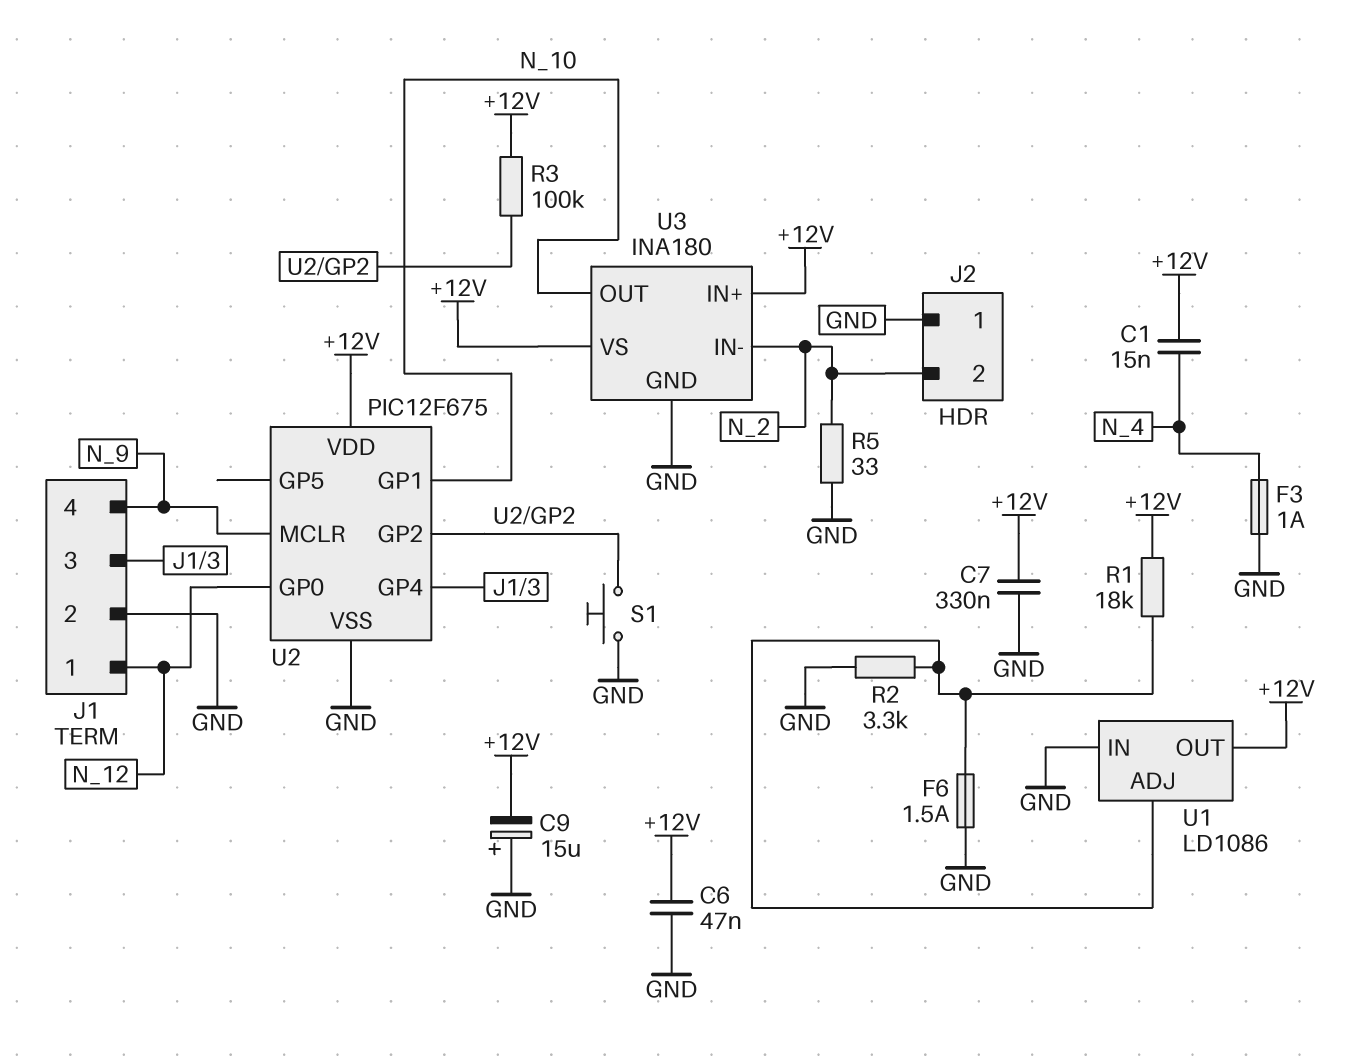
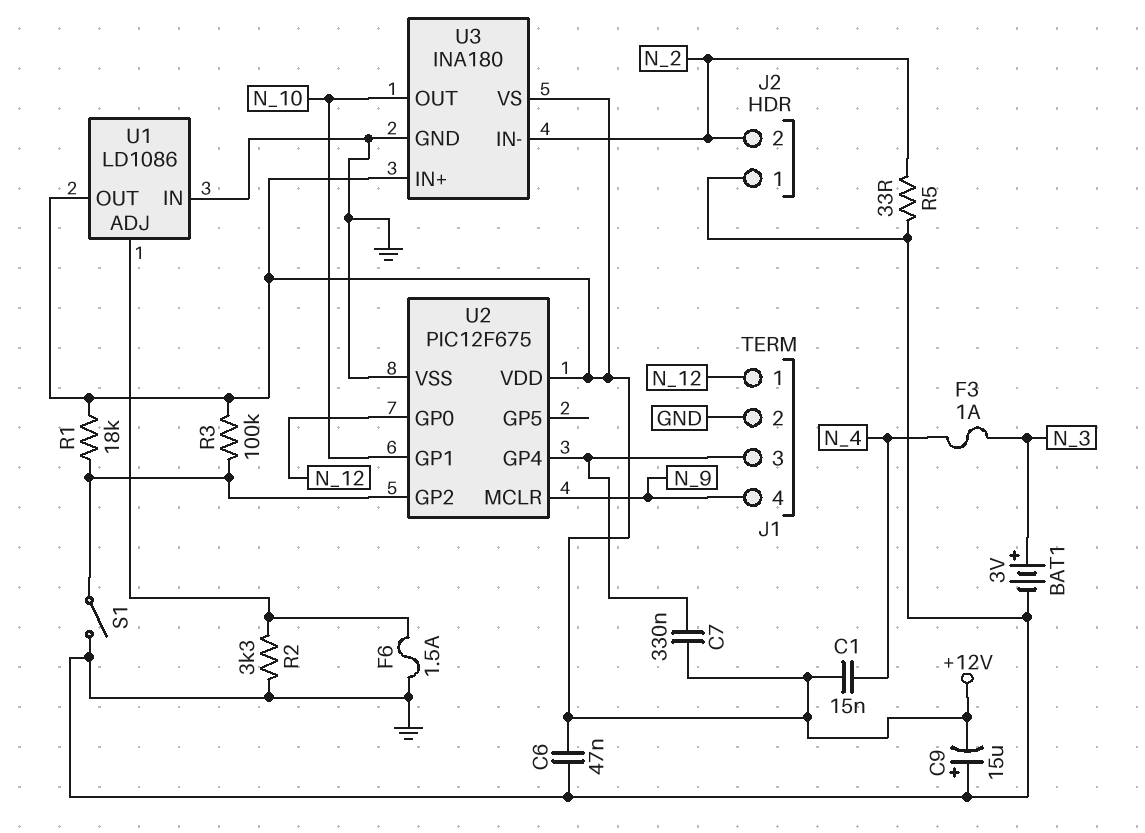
BAT1: none -> 3V (plus N_3, minus GND)
C7: 330nF (+12V, GND) -> 330nF (+12V, J1/3)
F3: 1A (GND, N_4) -> 1A (N_3, N_4)
R1: 18k (+12V, U1/ADJ) -> 18k (+12V, U2/GP2)
S1: button (GND, U2/GP2) -> switch (GND, U2/GP2)

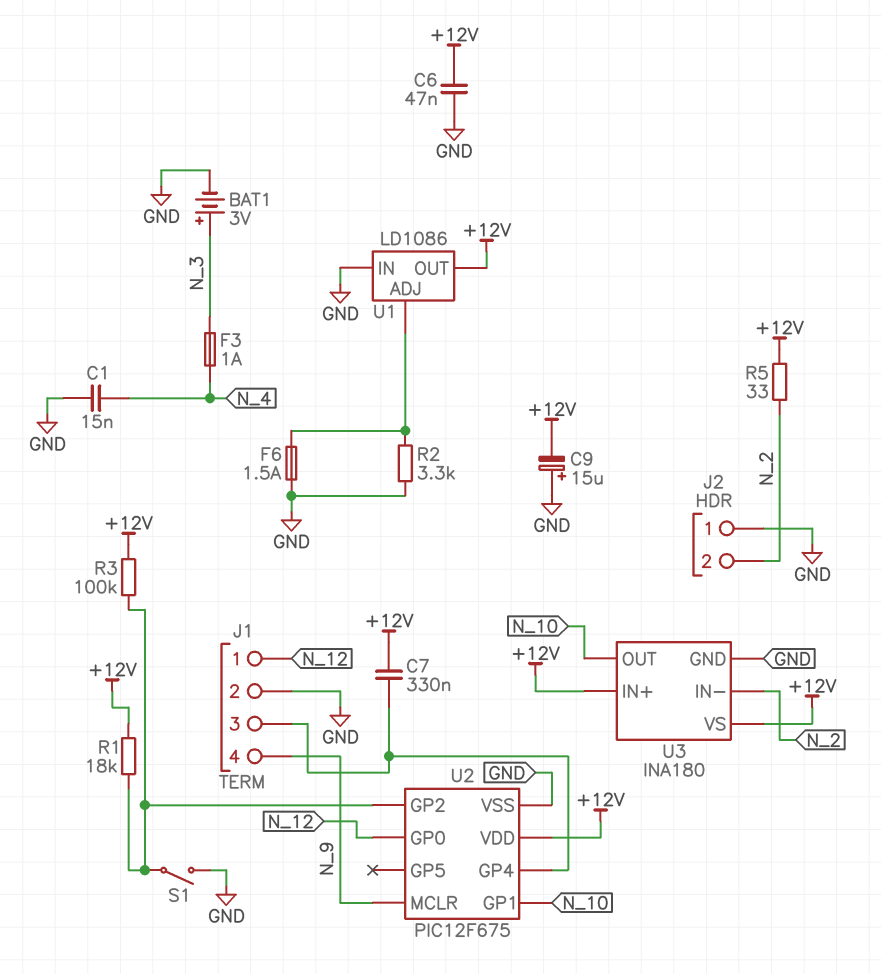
C1: 15nF (+12V, N_4) -> 15nF (GND, N_4)
R5: 33 (GND, N_2) -> 33 (+12V, N_2)

